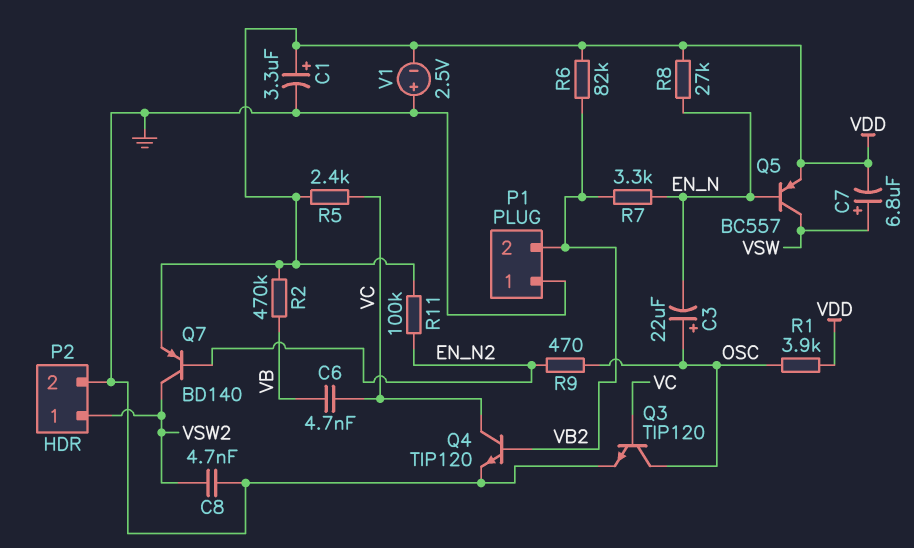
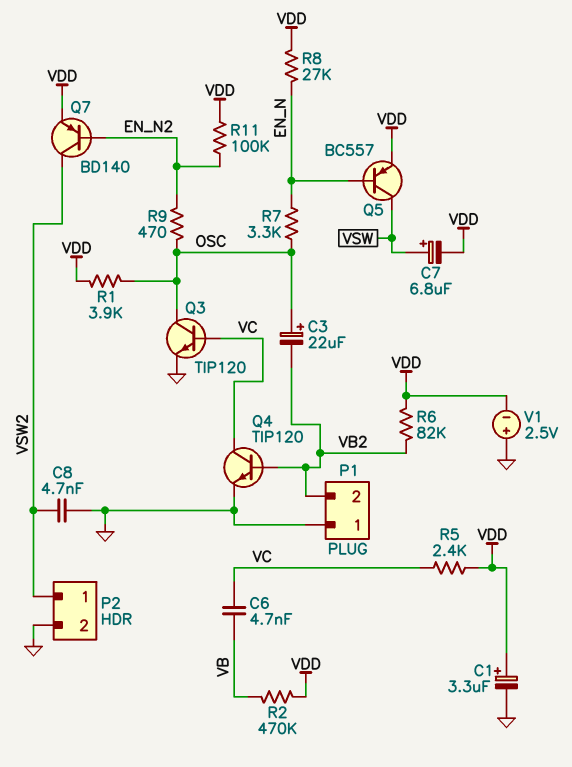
C3: 22uF (plus OSC, minus EN_N) -> 22uF (plus OSC, minus VB2)
R7: 3.3k (EN_N, VB2) -> 3.3k (EN_N, OSC)

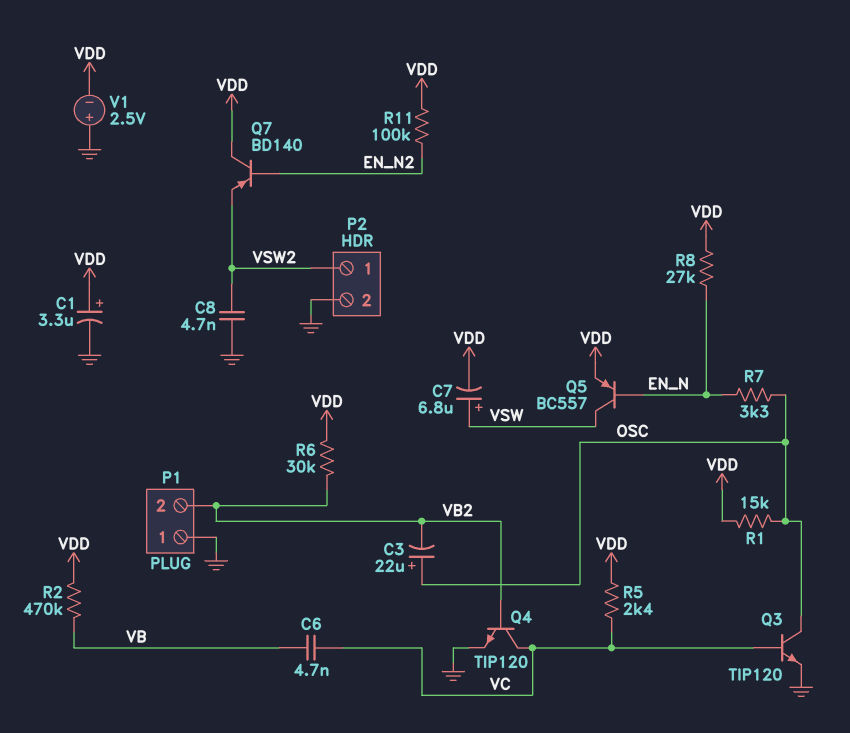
Q7: PNP BD140 (B EN_N2, C VSW2, E VDD) -> PNP BD140 (B EN_N2, C VDD, E VSW2)
R1: 3.9k (OSC, VDD) -> 15k (OSC, VDD)
R6: 82k (VB2, VDD) -> 30k (VB2, VDD)
R9: 470 (EN_N2, OSC) -> none

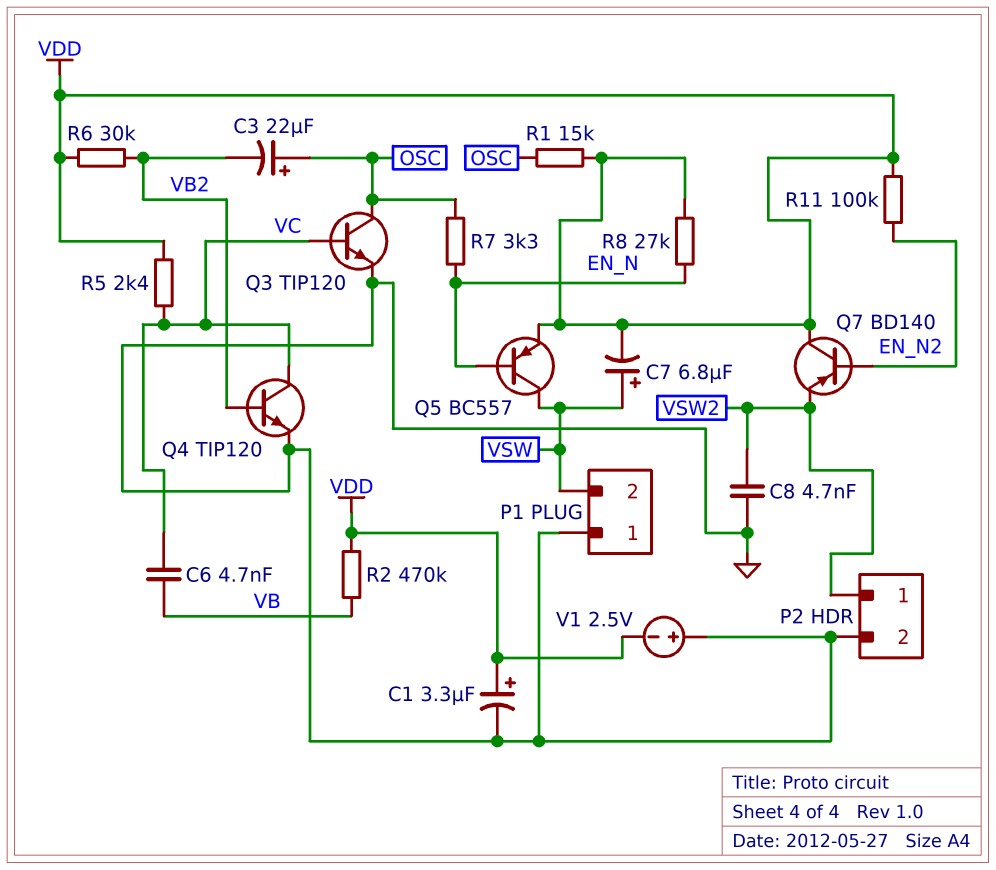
P1 pin 2: VB2 -> VSW

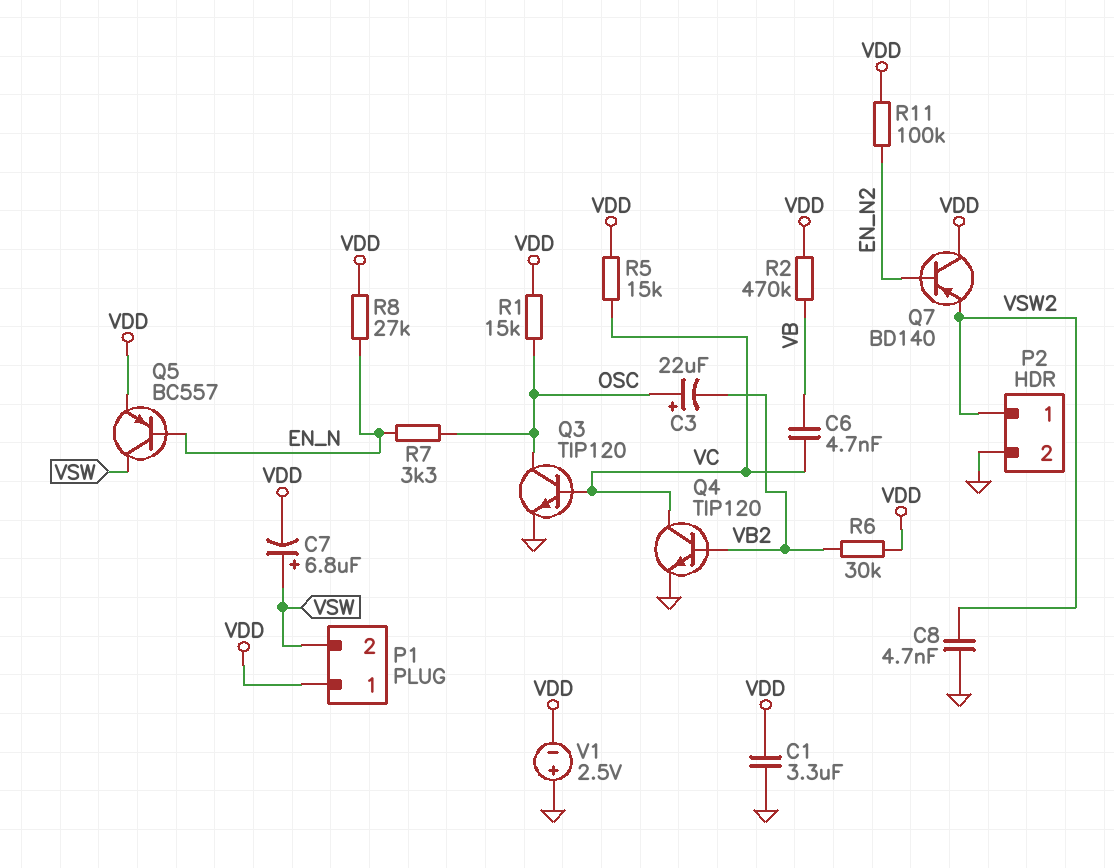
C1: 3.3uF (plus VDD, minus GND) -> 3.3uF (GND, VDD)
P1 pin 1: GND -> VDD
R5: 2.4k (VC, VDD) -> 15k (VC, VDD)

